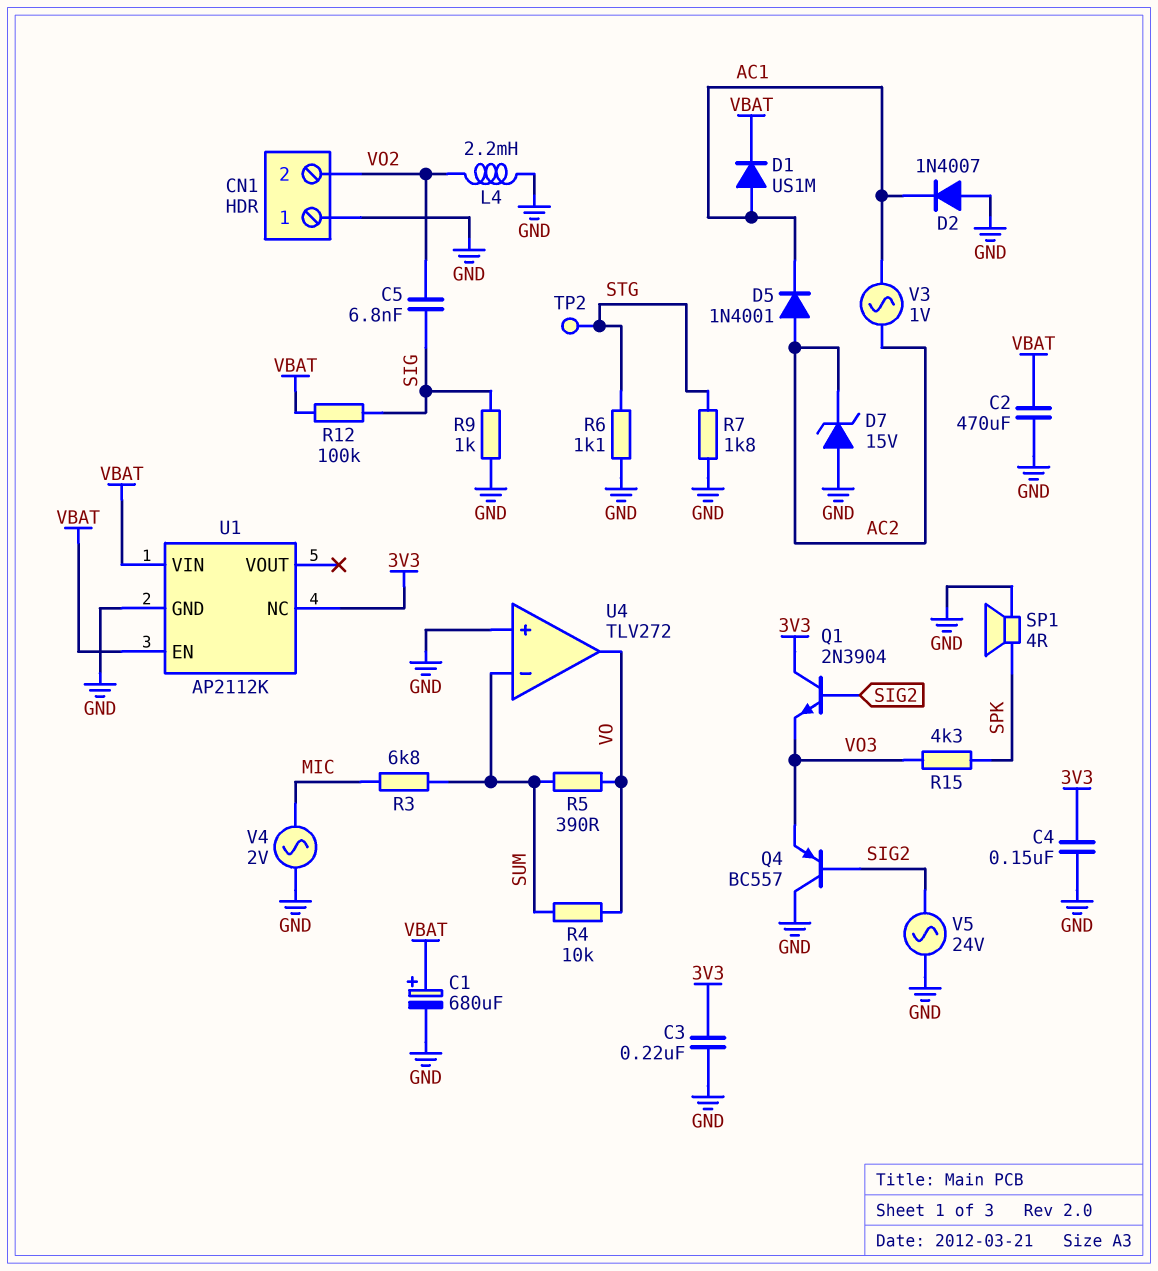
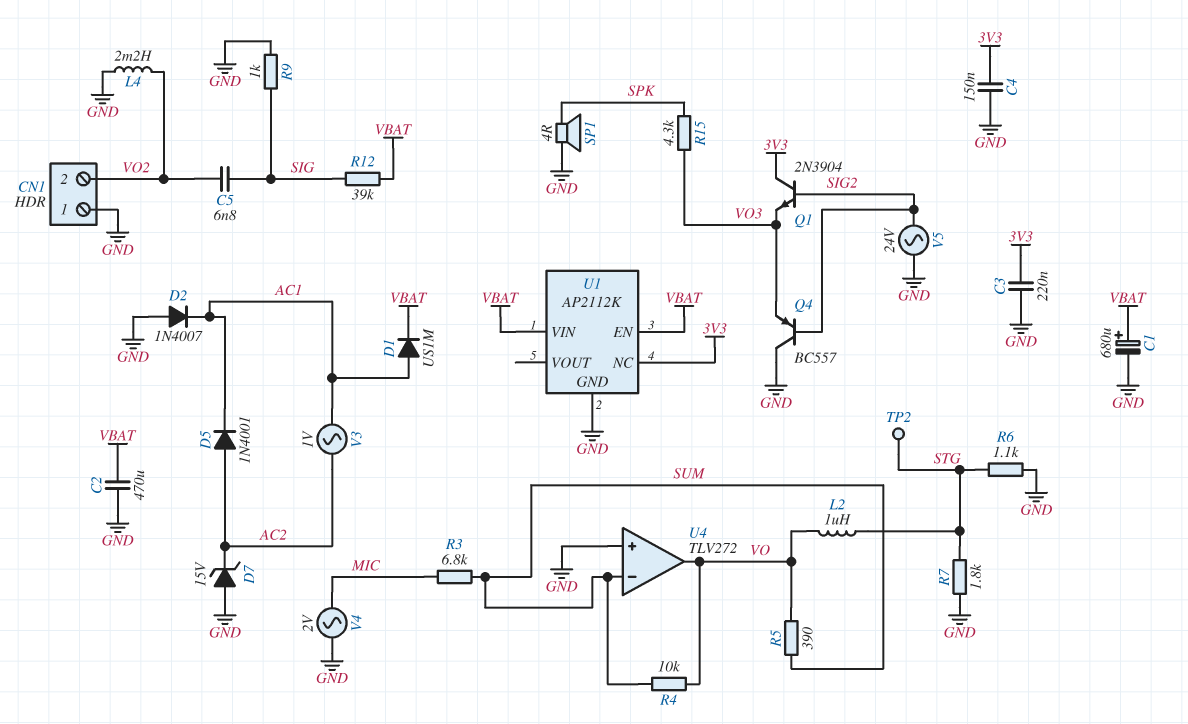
L2: none -> 1uH (STG, VO)
R12: 100k (SIG, VBAT) -> 39k (SIG, VBAT)

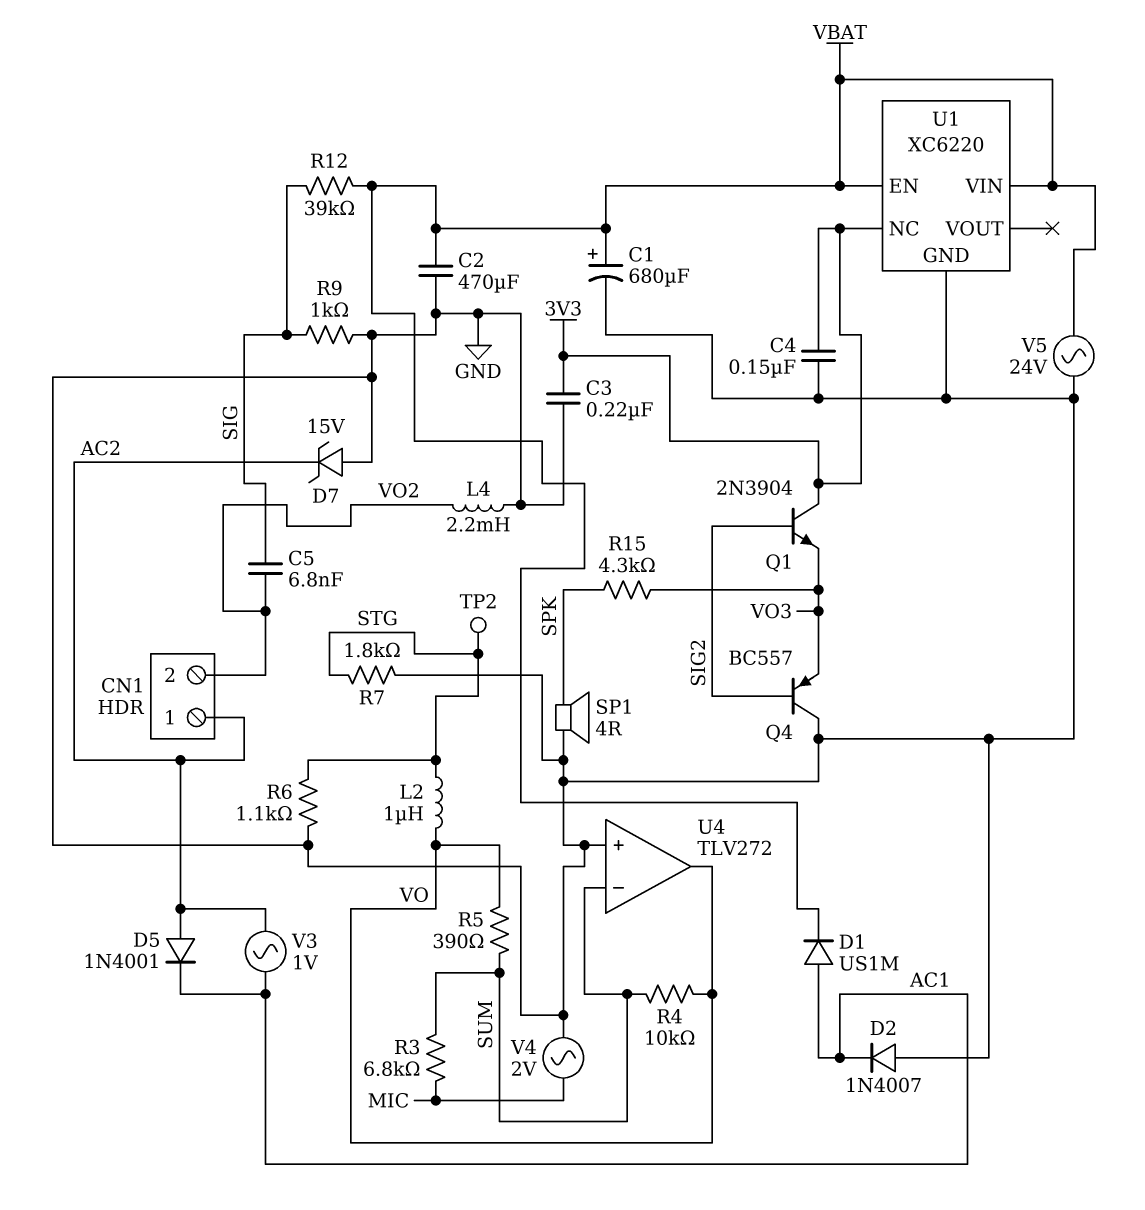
CN1 pin 1: GND -> AC2
U1: AP2112K -> XC6220
V5: AC 24V (GND, SIG2) -> AC 24V (GND, VBAT)

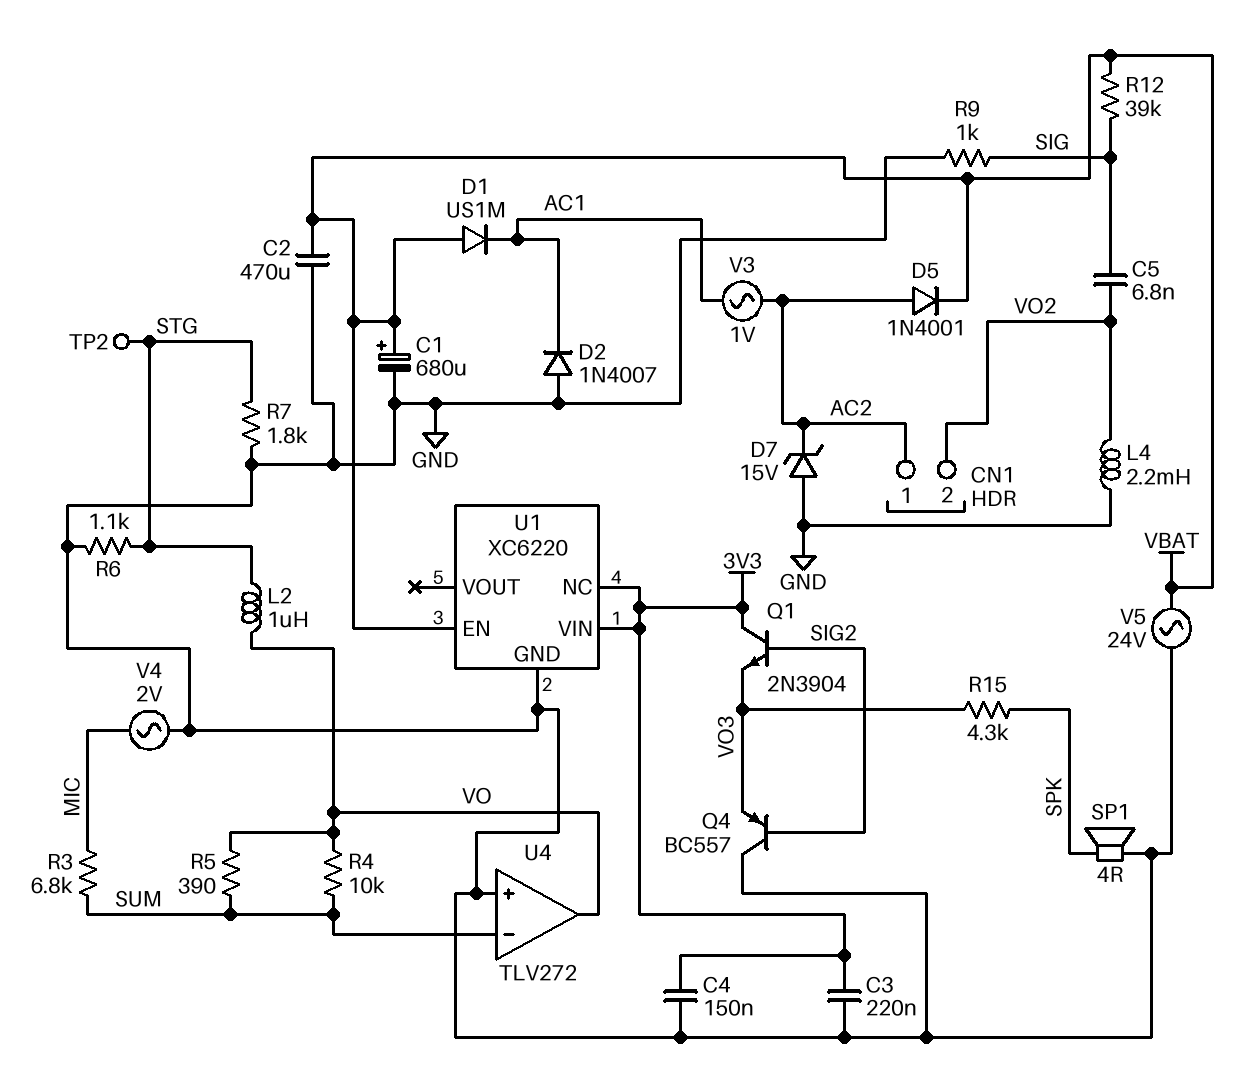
D1: diode US1M (A AC1, K VBAT) -> diode US1M (A VBAT, K AC1)
D5: diode 1N4001 (A AC2, K AC1) -> diode 1N4001 (A AC2, K VBAT)
U1 pin VIN: VBAT -> 3V3

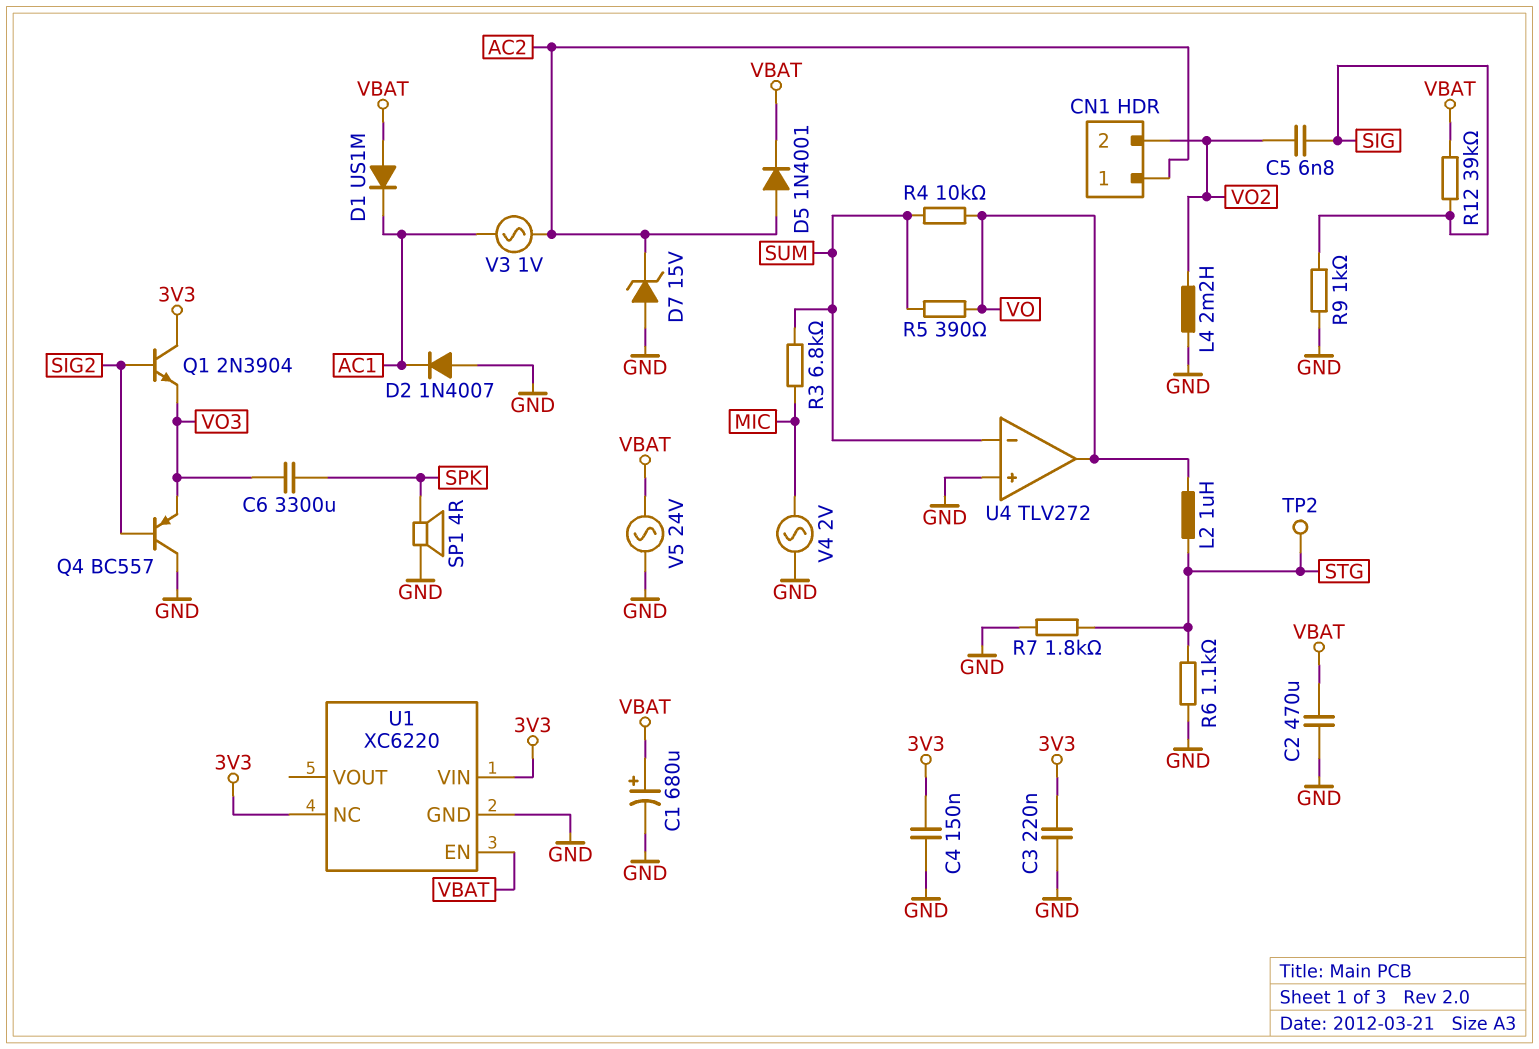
C6: none -> 3300uF (SPK, VO3)
R15: 4.3k (SPK, VO3) -> none

